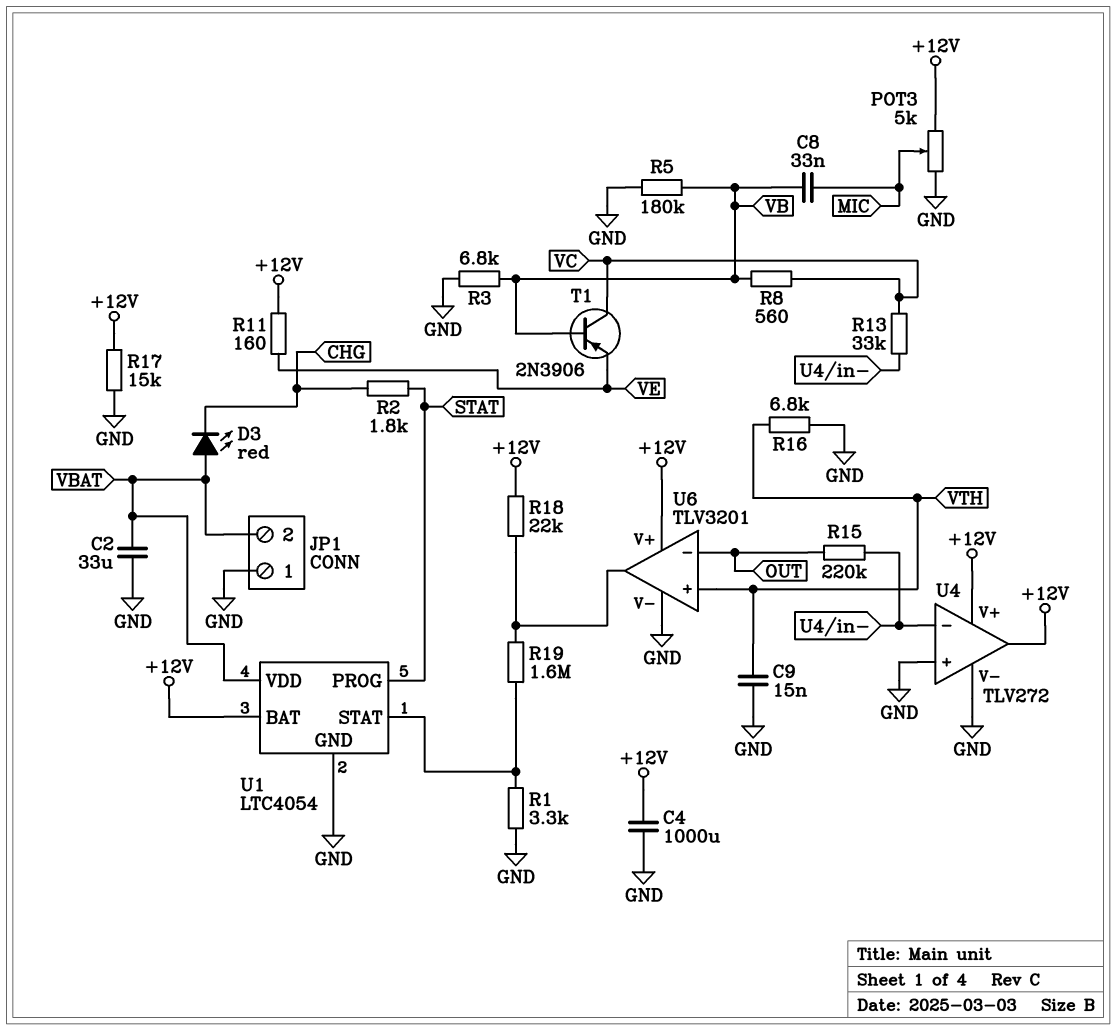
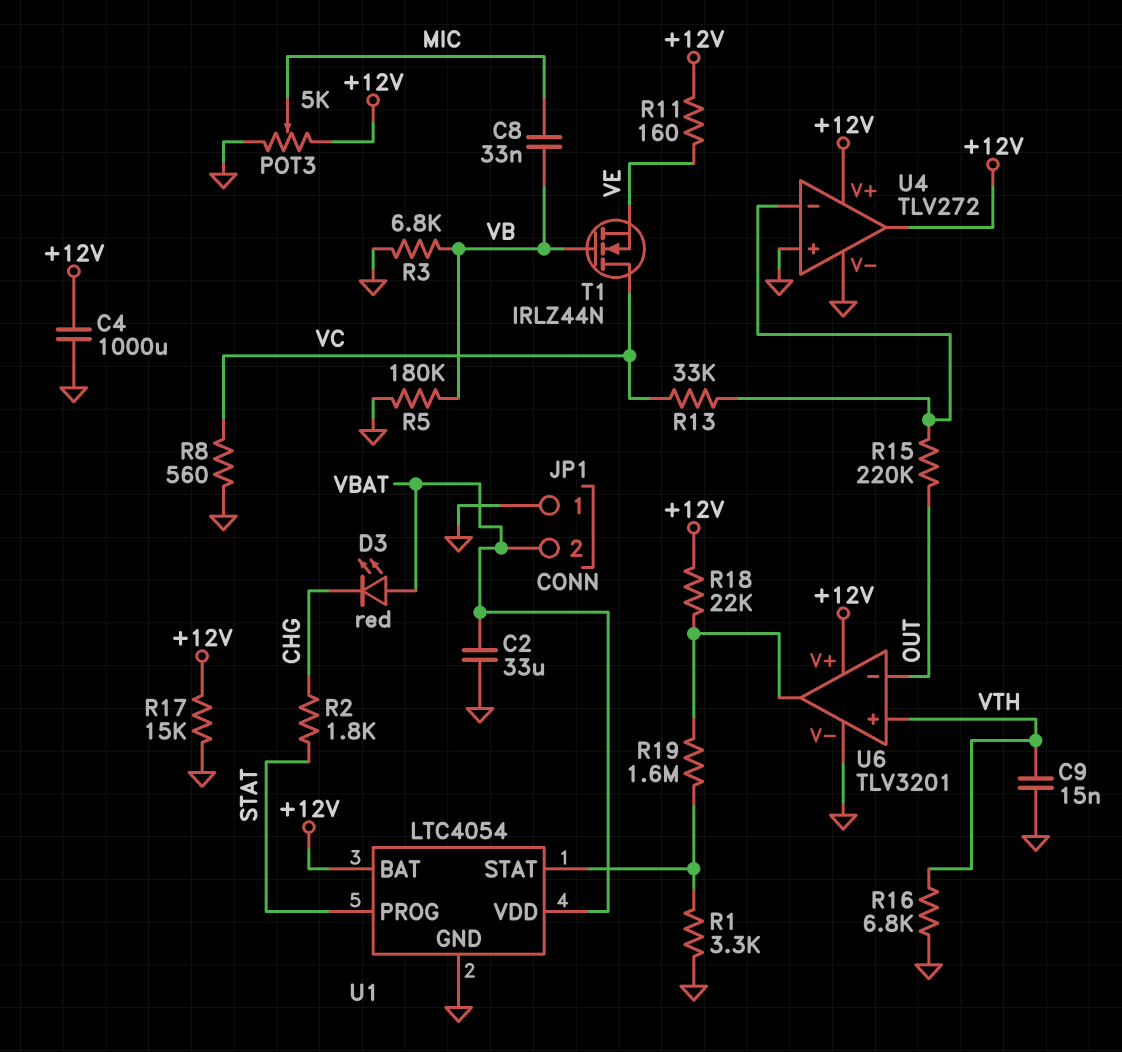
R8: 560 (VB, VC) -> 560 (GND, VC)
T1: PNP 2N3906 (B VB, C VC, E VE) -> NMOS IRLZ44N (G VB, D VC, S VE)

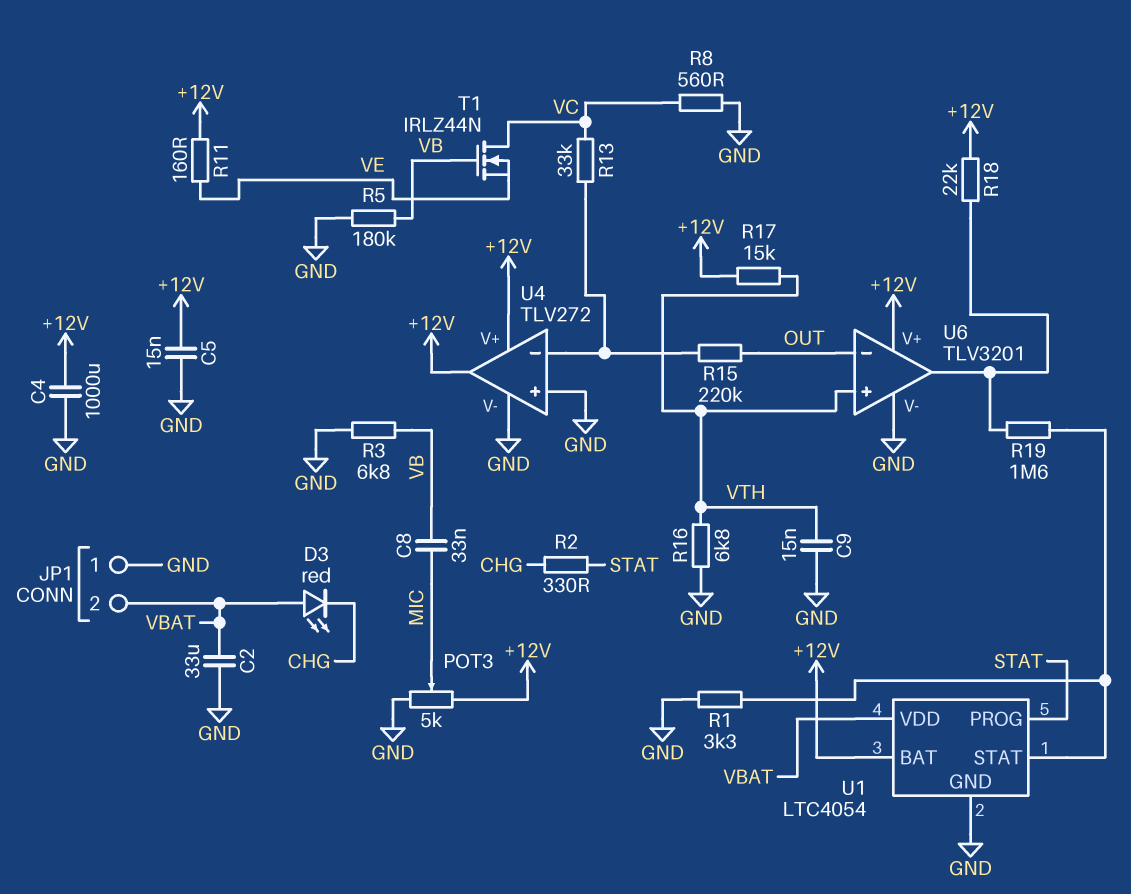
C5: none -> 15nF (+12V, GND)
R2: 1.8k (CHG, STAT) -> 330 (CHG, STAT)
R17: 15k (+12V, GND) -> 15k (+12V, VTH)

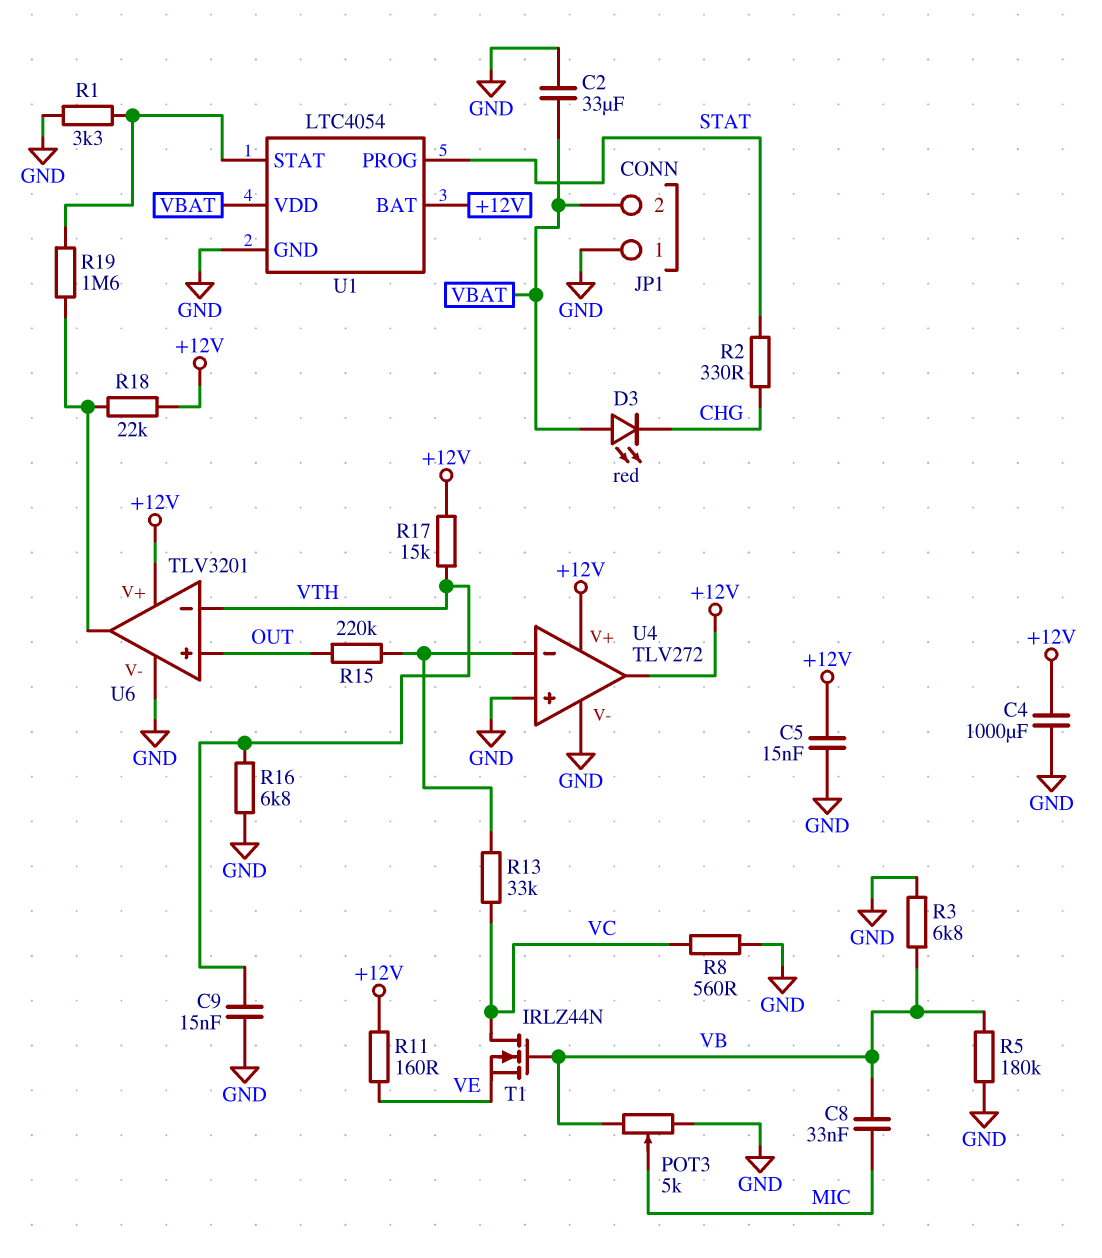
POT3: 5k (+12V, GND, wiper MIC) -> 5k (GND, VB, wiper MIC)
U6 pin in+: VTH -> OUT
U6 pin in-: OUT -> VTH

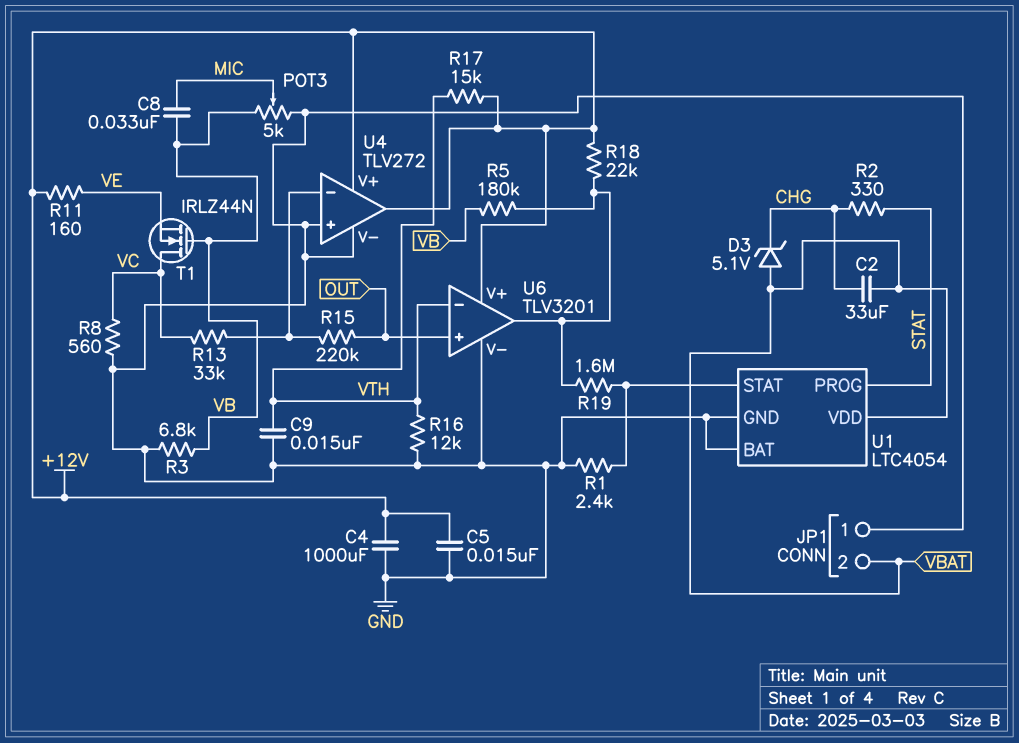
C2: 33uF (GND, VBAT) -> 33uF (CHG, VBAT)
D3: LED red (A VBAT, K CHG) -> zener 5.1V (A VBAT, K CHG)
R1: 3.3k (GND, U1/STAT) -> 2.4k (GND, U1/STAT)
R5: 180k (GND, VB) -> 180k (U6/out, VB)
R16: 6.8k (GND, VTH) -> 12k (GND, VTH)
U1 pin BAT: +12V -> GND

